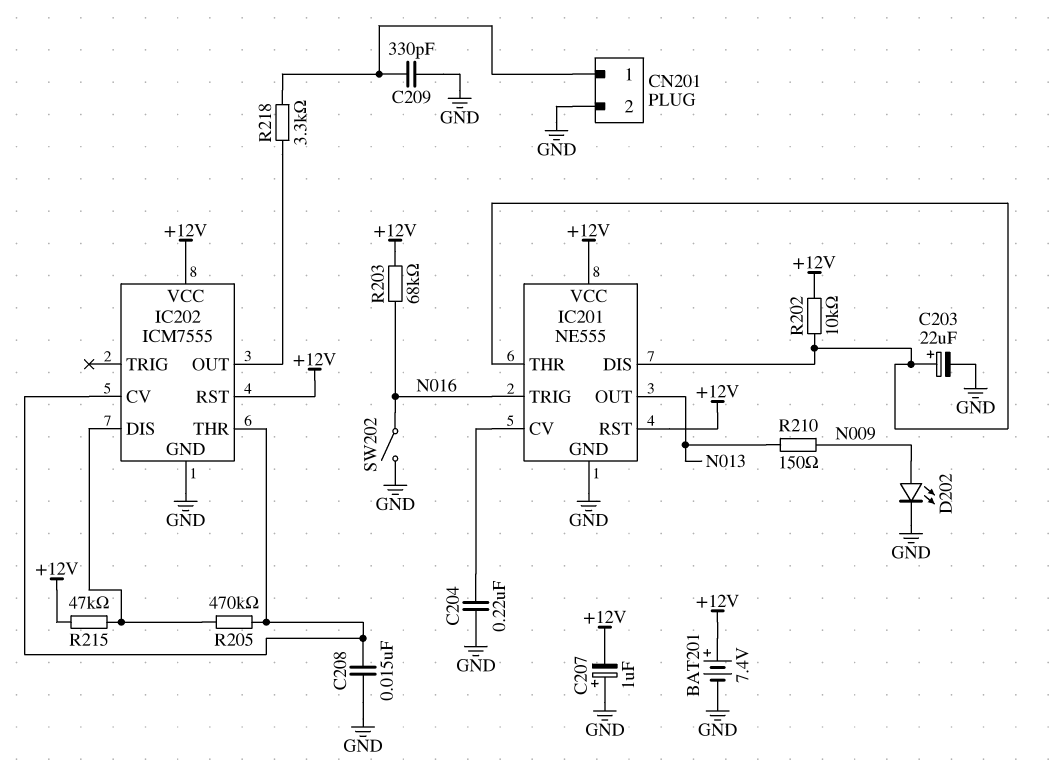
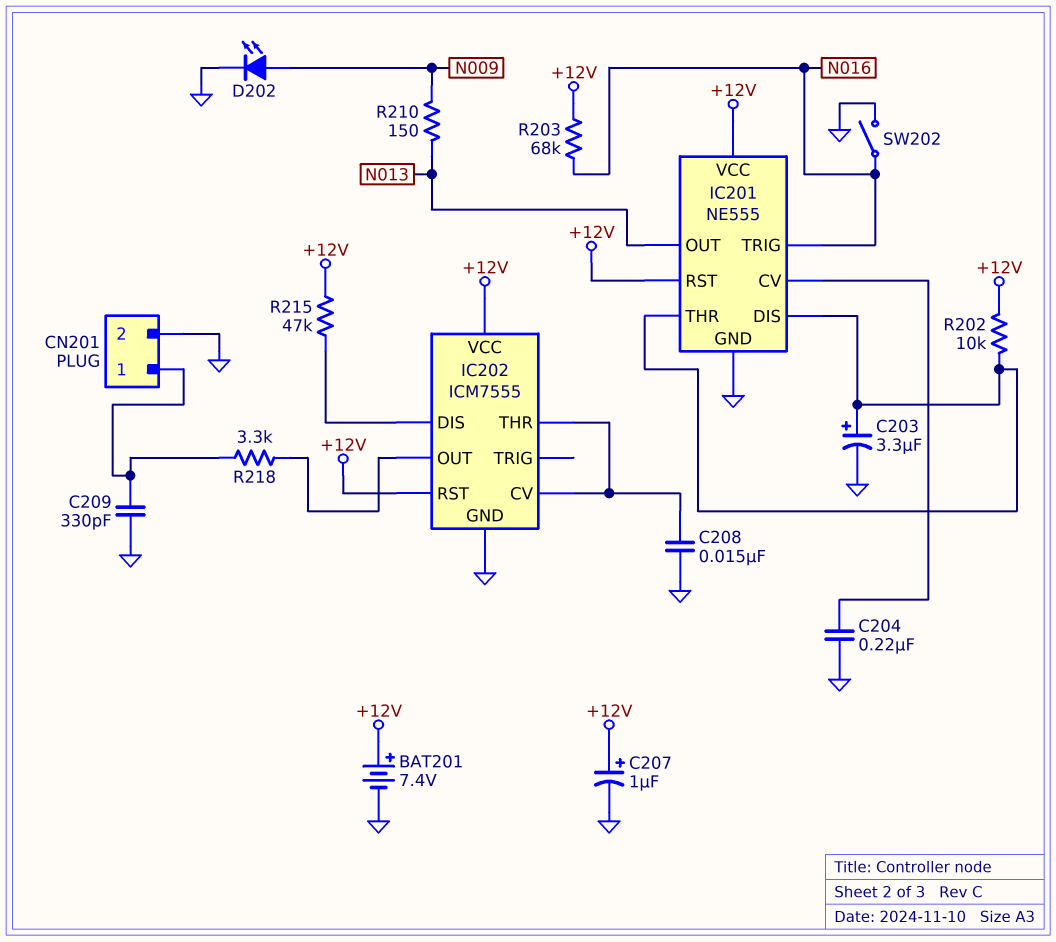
C203: 22uF (plus IC201/DIS, minus GND) -> 3.3uF (plus IC201/DIS, minus GND)
C207: 1uF (plus GND, minus +12V) -> 1uF (plus +12V, minus GND)
R205: 470k (IC202/CV, IC202/DIS) -> none

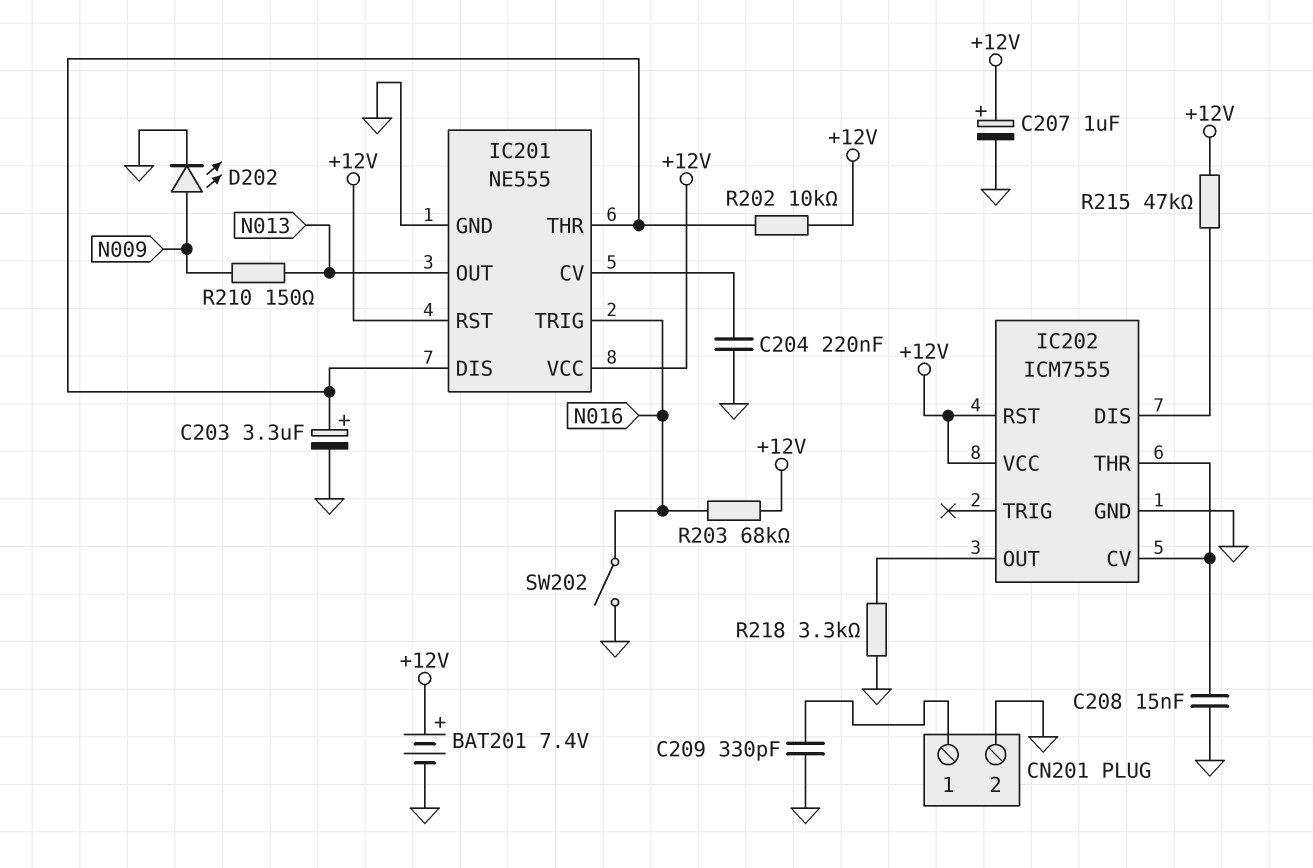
R218: 3.3k (CN201/1, IC202/OUT) -> 3.3k (GND, IC202/OUT)

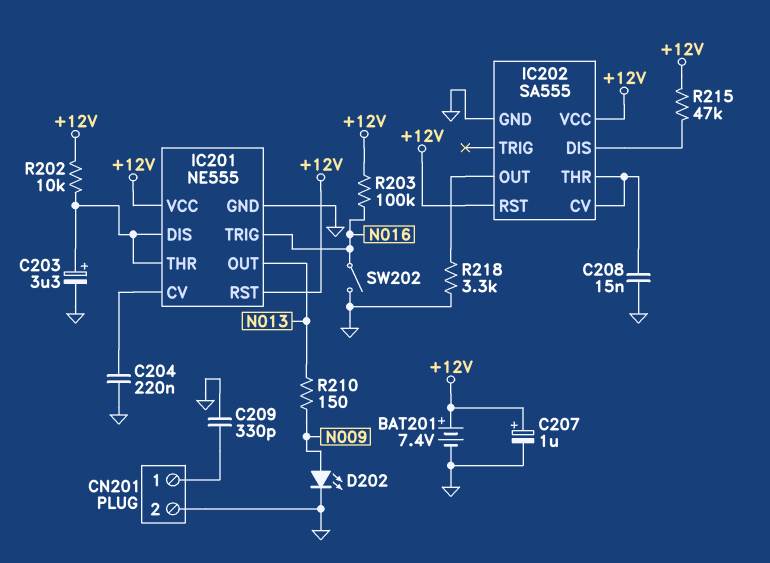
IC202: ICM7555 -> SA555
R203: 68k (+12V, N016) -> 100k (+12V, N016)

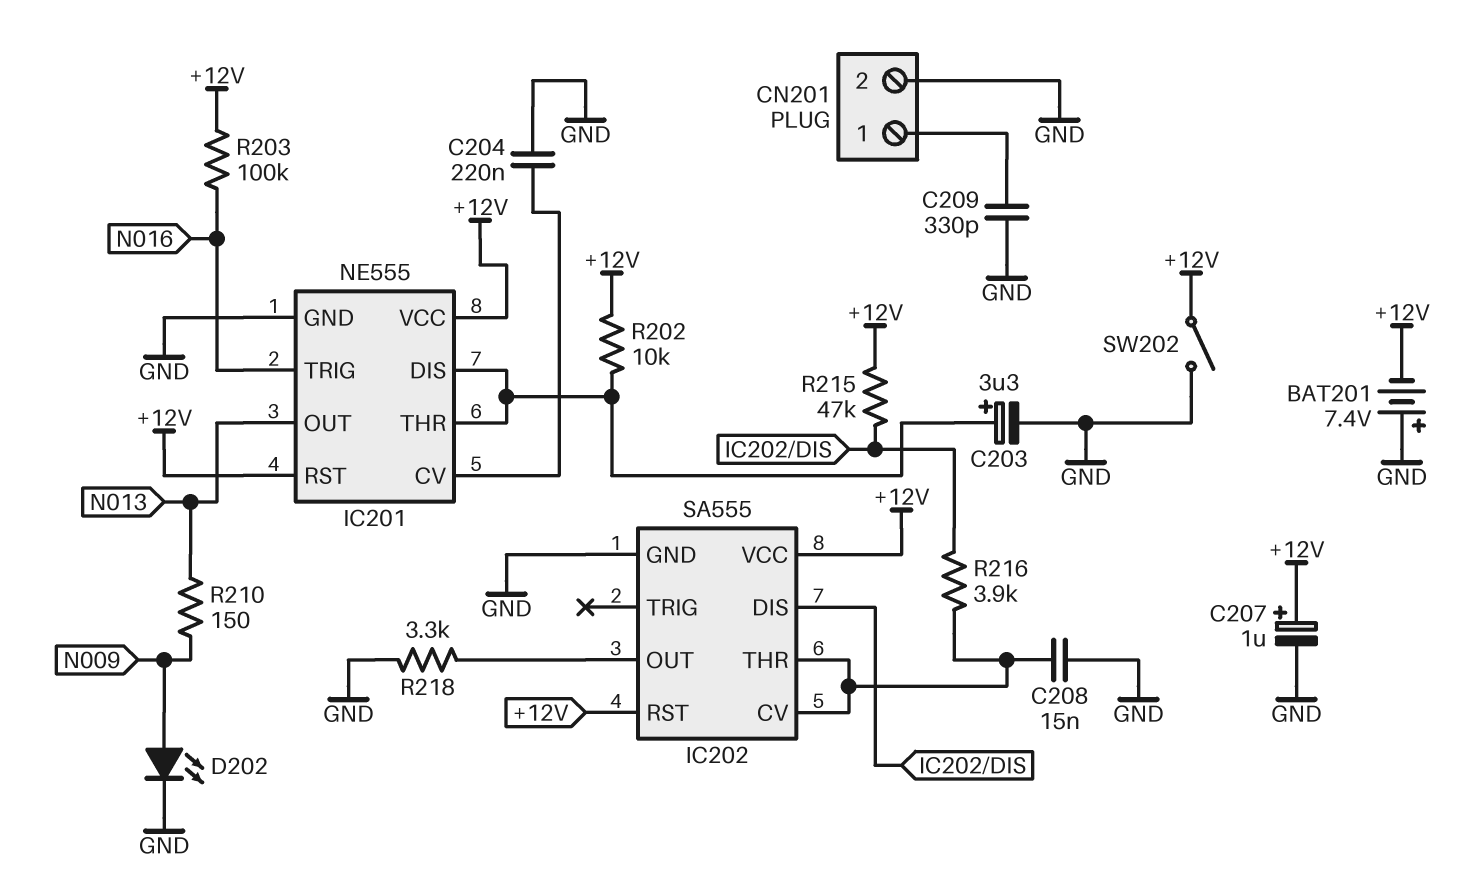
BAT201: 7.4V (plus +12V, minus GND) -> 7.4V (plus GND, minus +12V)
R216: none -> 3.9k (IC202/CV, IC202/DIS)
SW202: switch (GND, N016) -> switch (+12V, GND)

